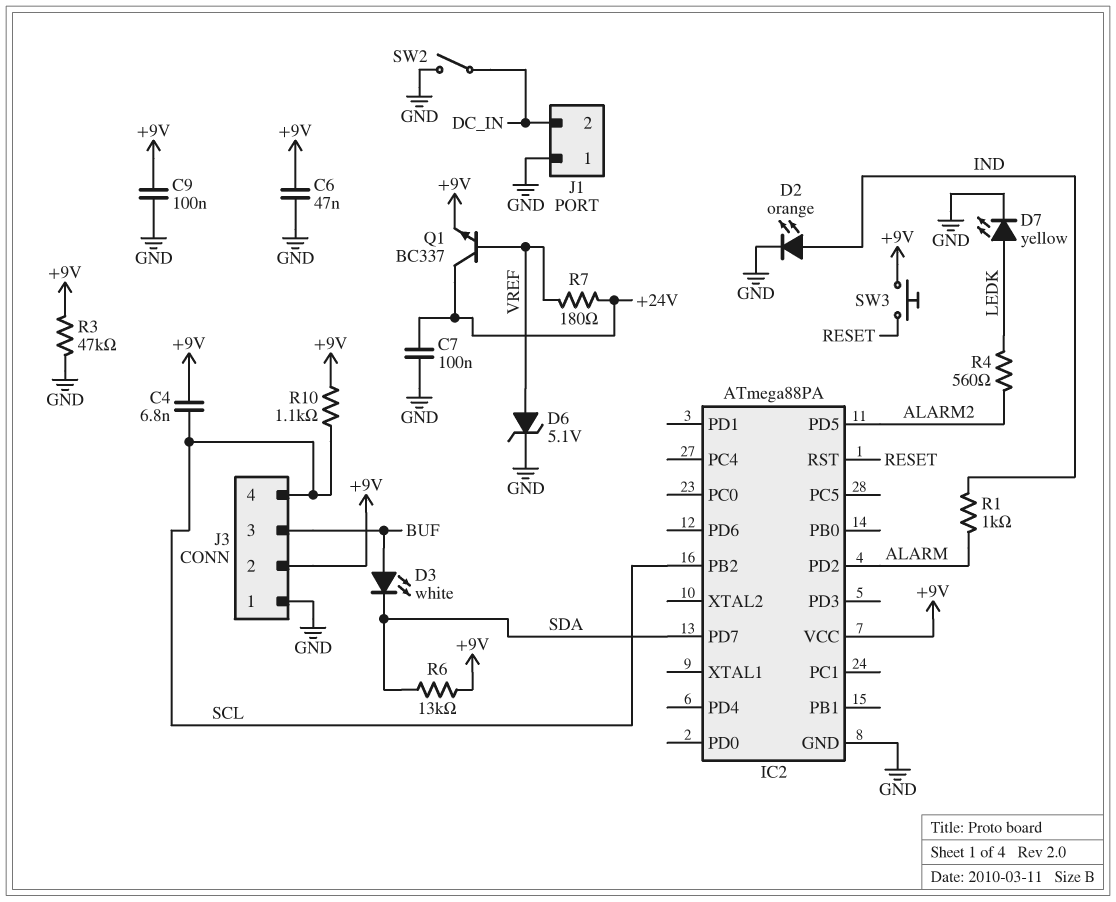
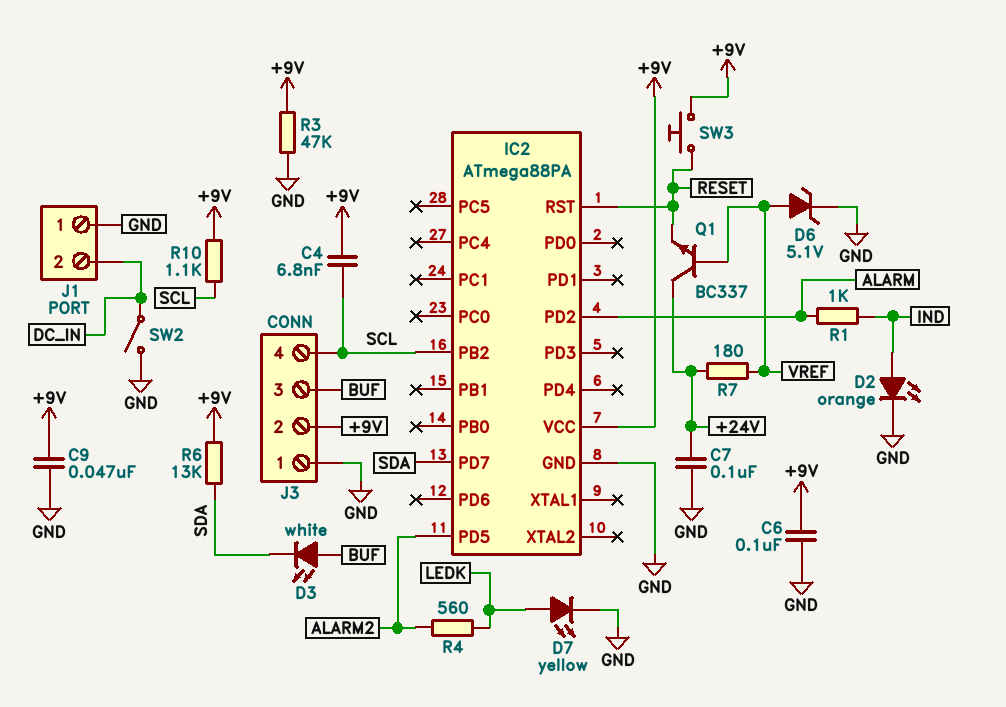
C6: 47nF (+9V, GND) -> 100nF (+9V, GND)
C9: 100nF (+9V, GND) -> 47nF (+9V, GND)
Q1: NPN BC337 (B VREF, C +24V, E +9V) -> NPN BC337 (B VREF, C +24V, E RESET)

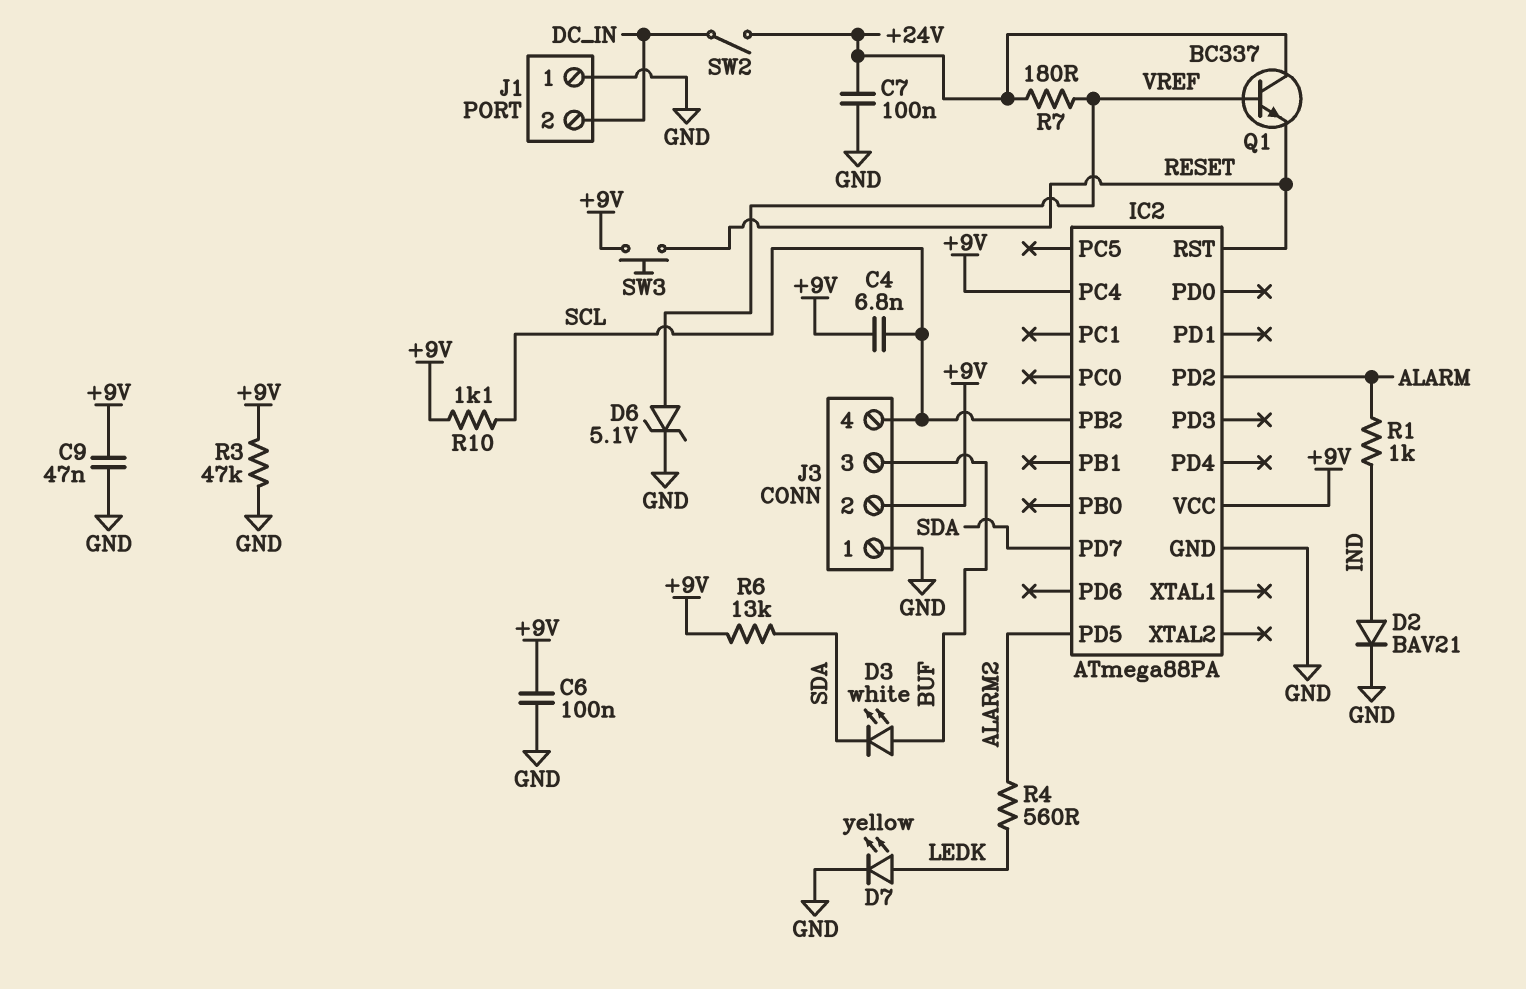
D2: LED orange (A IND, K GND) -> diode BAV21 (A IND, K GND)
IC2 pin PC4: none -> +9V
SW2: switch (DC_IN, GND) -> switch (+24V, DC_IN)

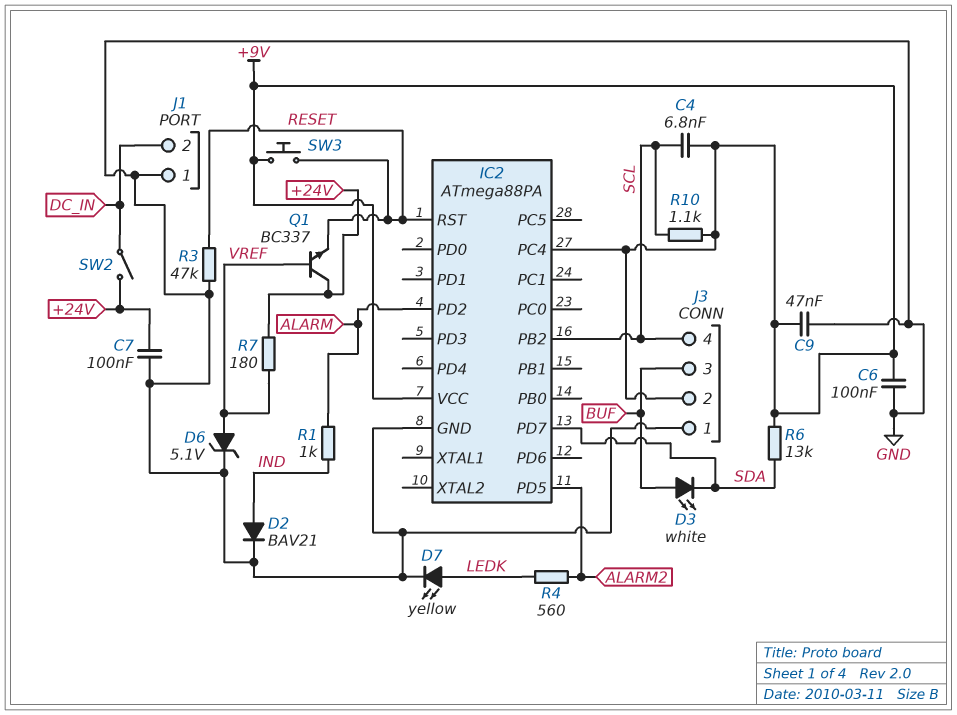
R3: 47k (+9V, GND) -> 47k (GND, RESET)

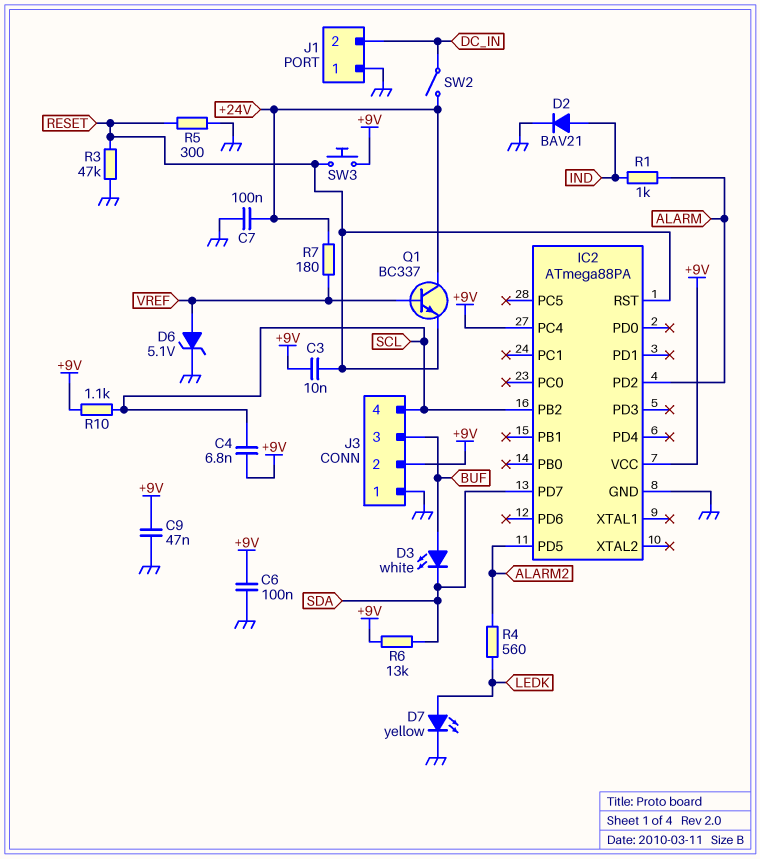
C3: none -> 10nF (+9V, RESET)
R5: none -> 300 (GND, RESET)

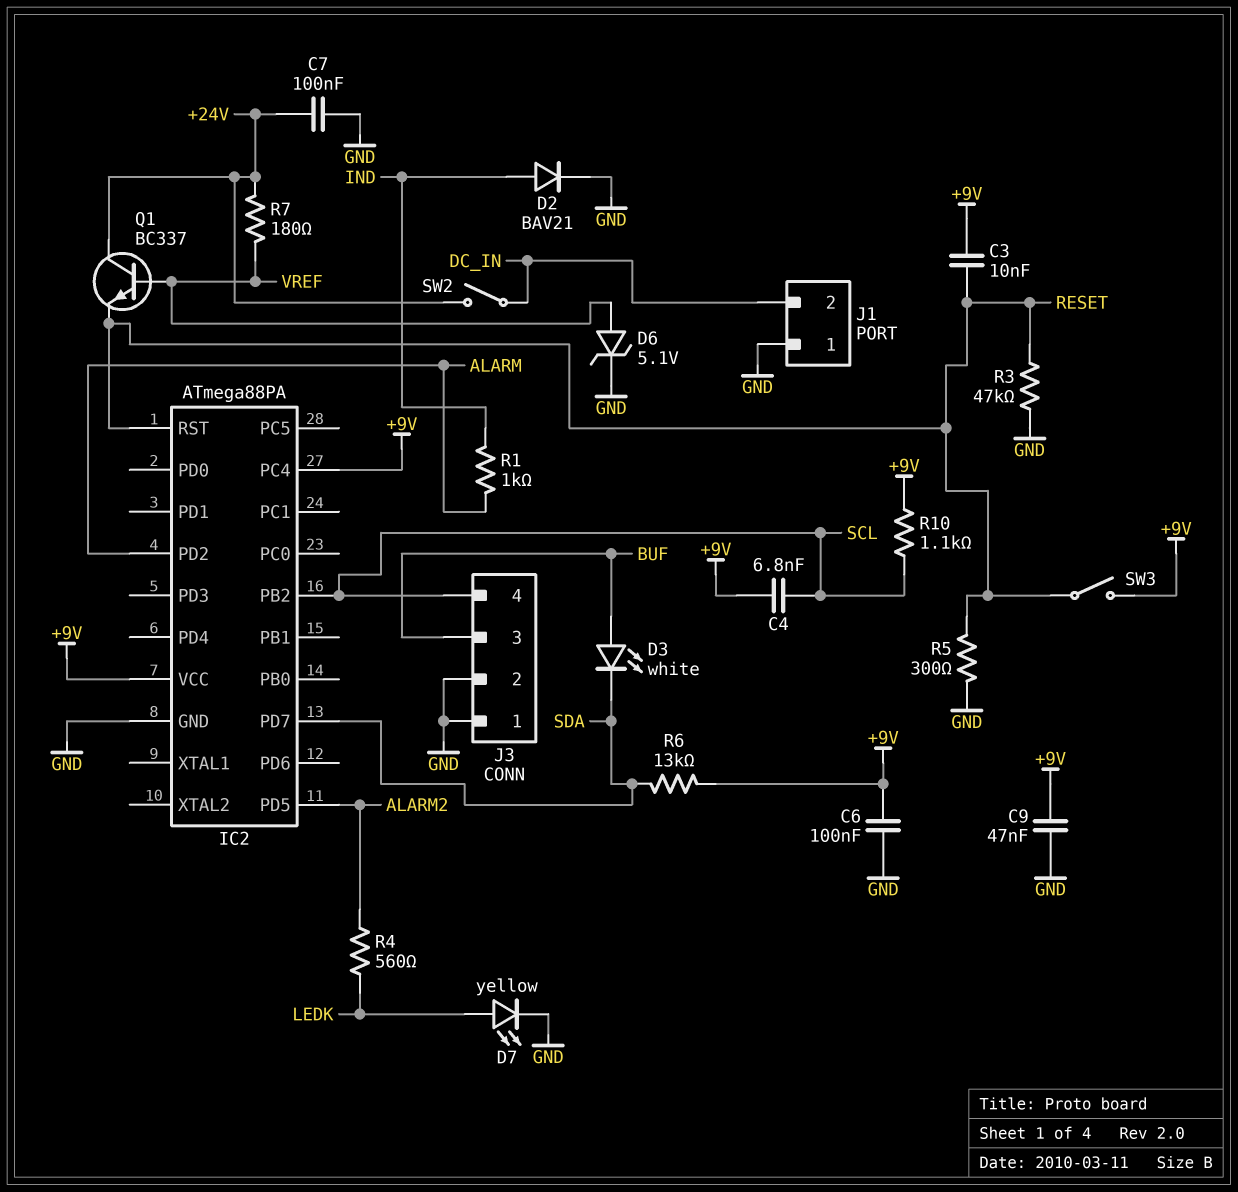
J3 pin 2: +9V -> GND
SW3: button (+9V, RESET) -> switch (+9V, RESET)

